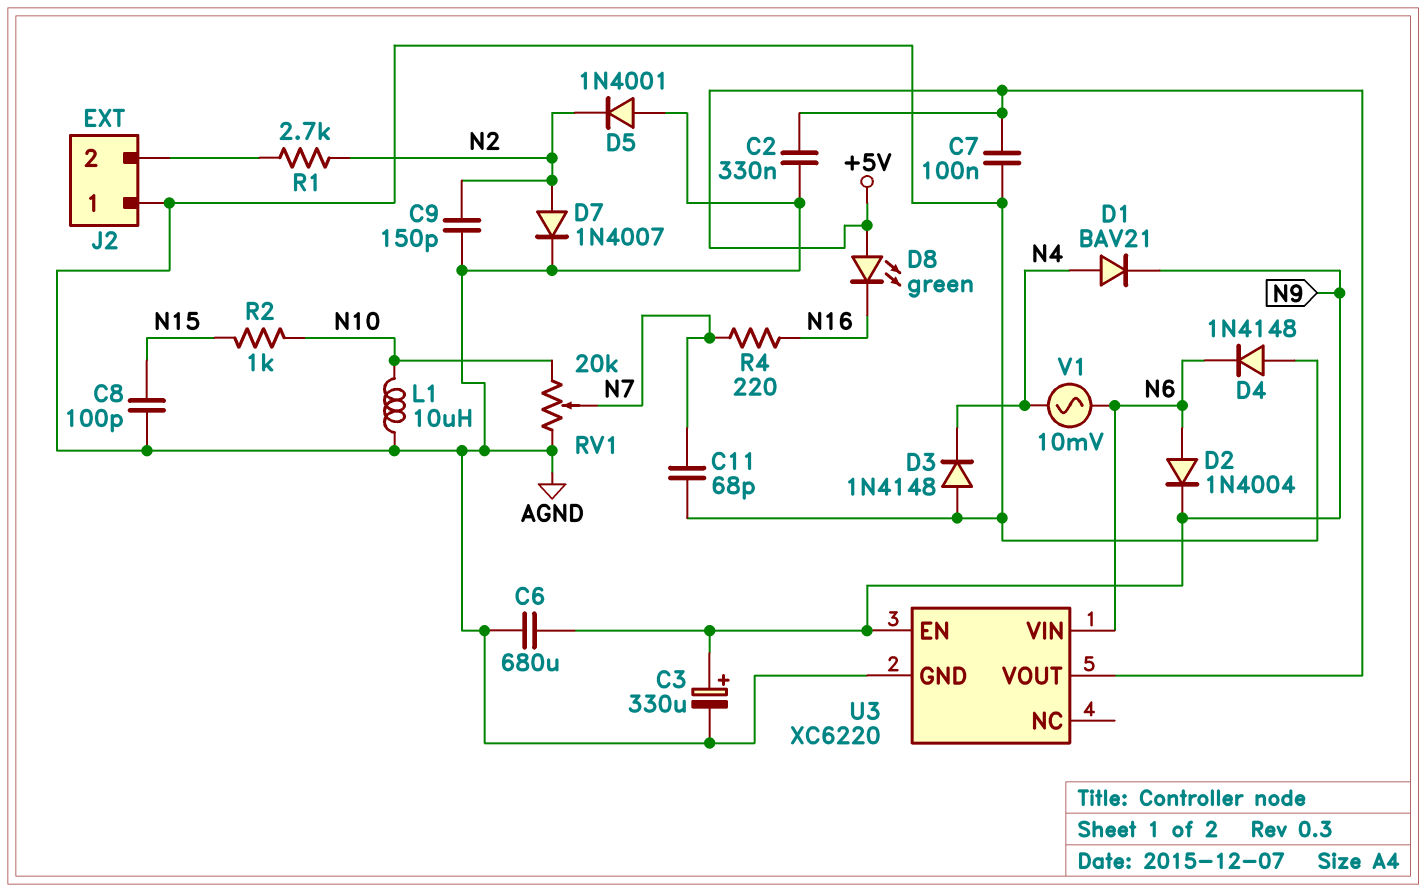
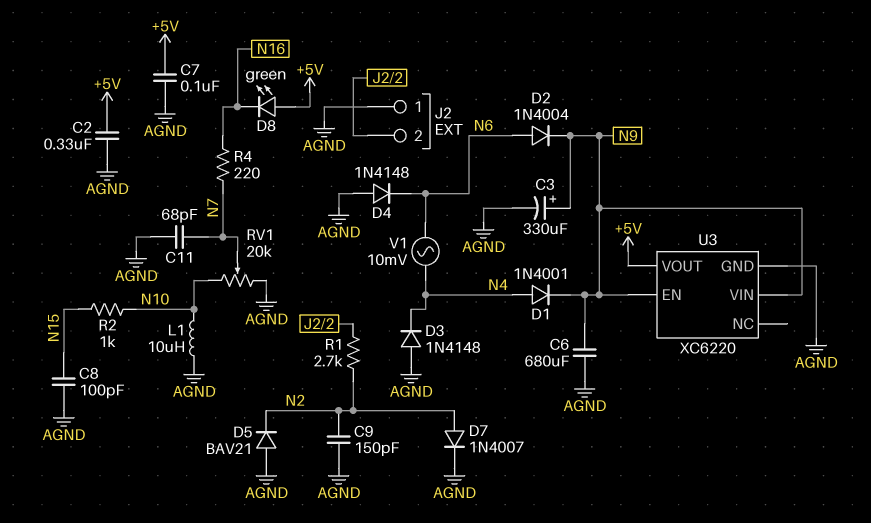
D1: diode BAV21 (A N4, K N9) -> diode 1N4001 (A N4, K N9)
D5: diode 1N4001 (A AGND, K N2) -> diode BAV21 (A AGND, K N2)
U3 pin VIN: N6 -> N9

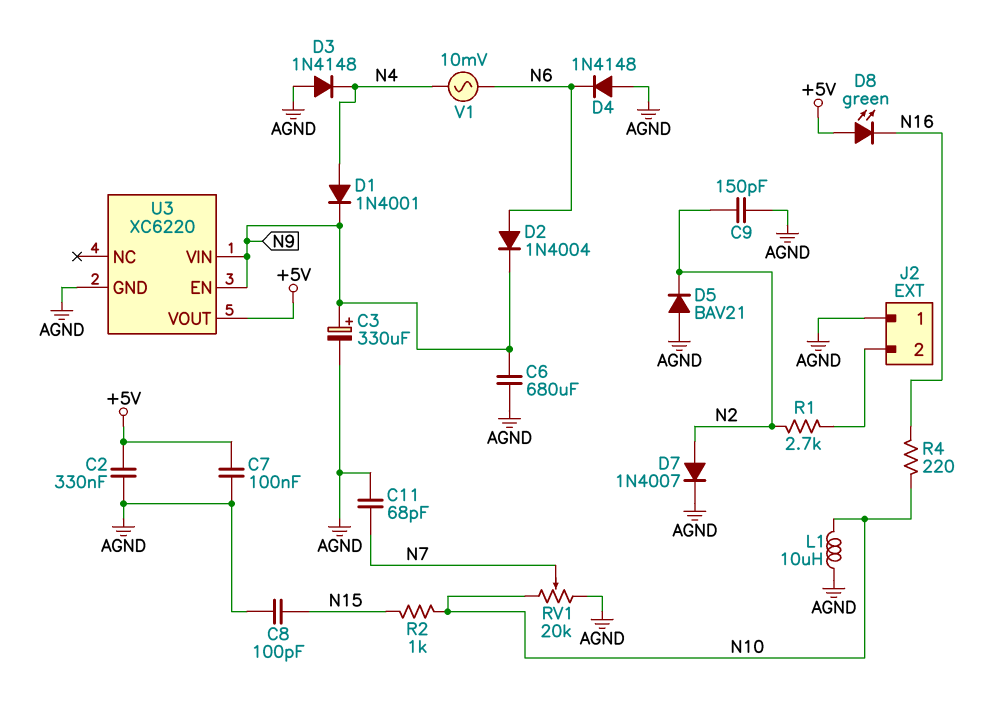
R4: 220 (N7, N16) -> 220 (N10, N16)

